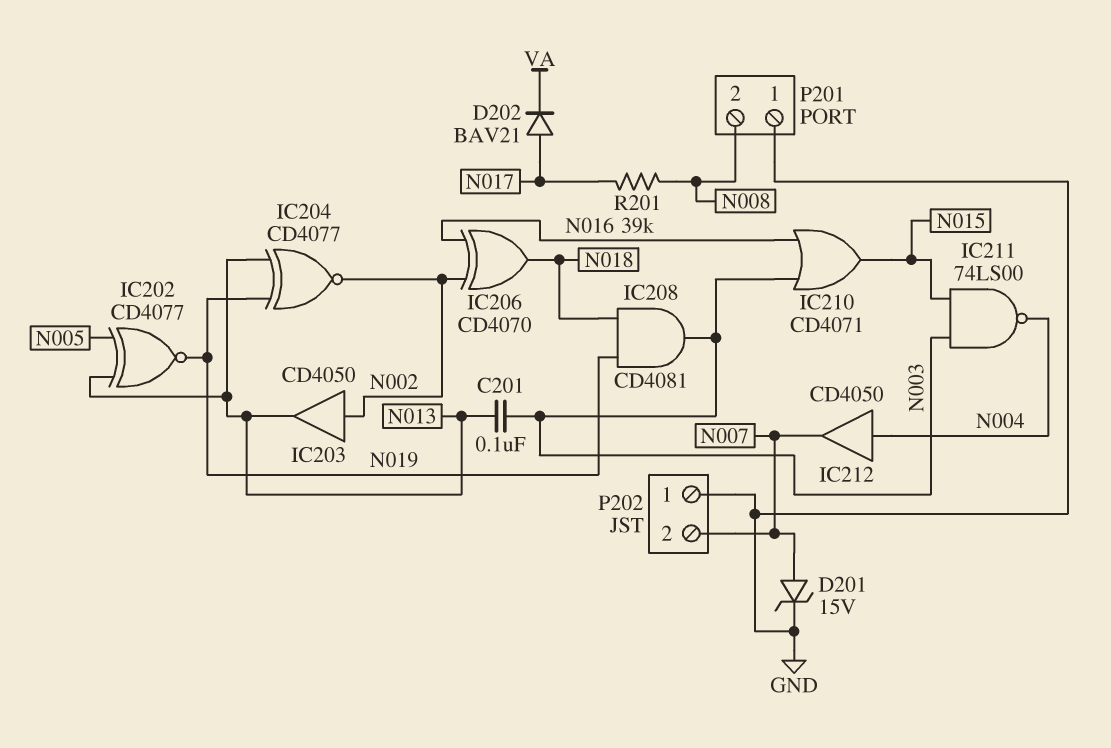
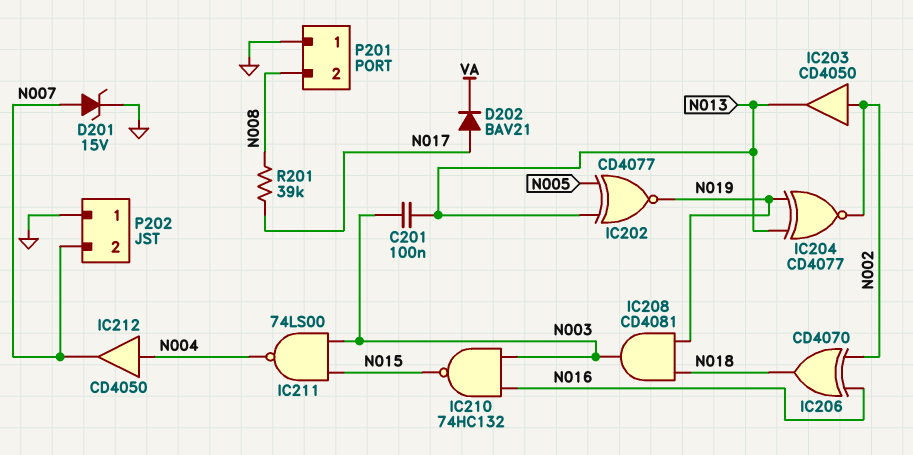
IC210: OR CD4071 (in N003, in N016, out N015) -> NAND 74HC132 (in N003, in N016, out N015)

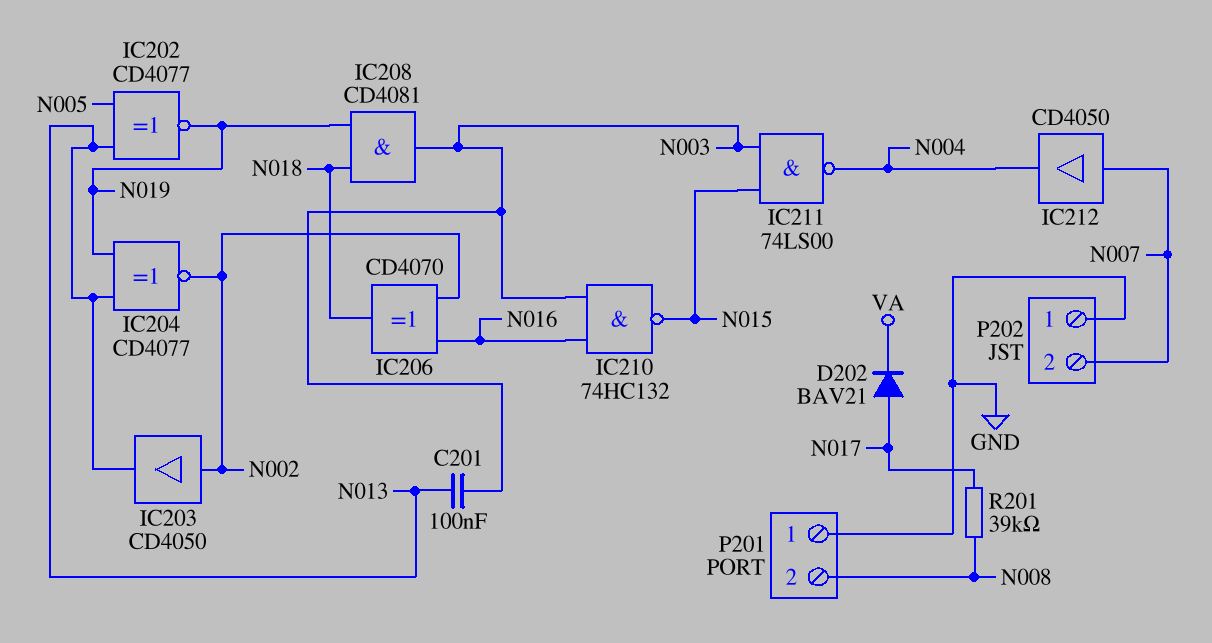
D201: zener 15V (A N007, K GND) -> none
IC212: buffer CD4050 (in N004, out N007) -> buffer CD4050 (in N007, out N004)

